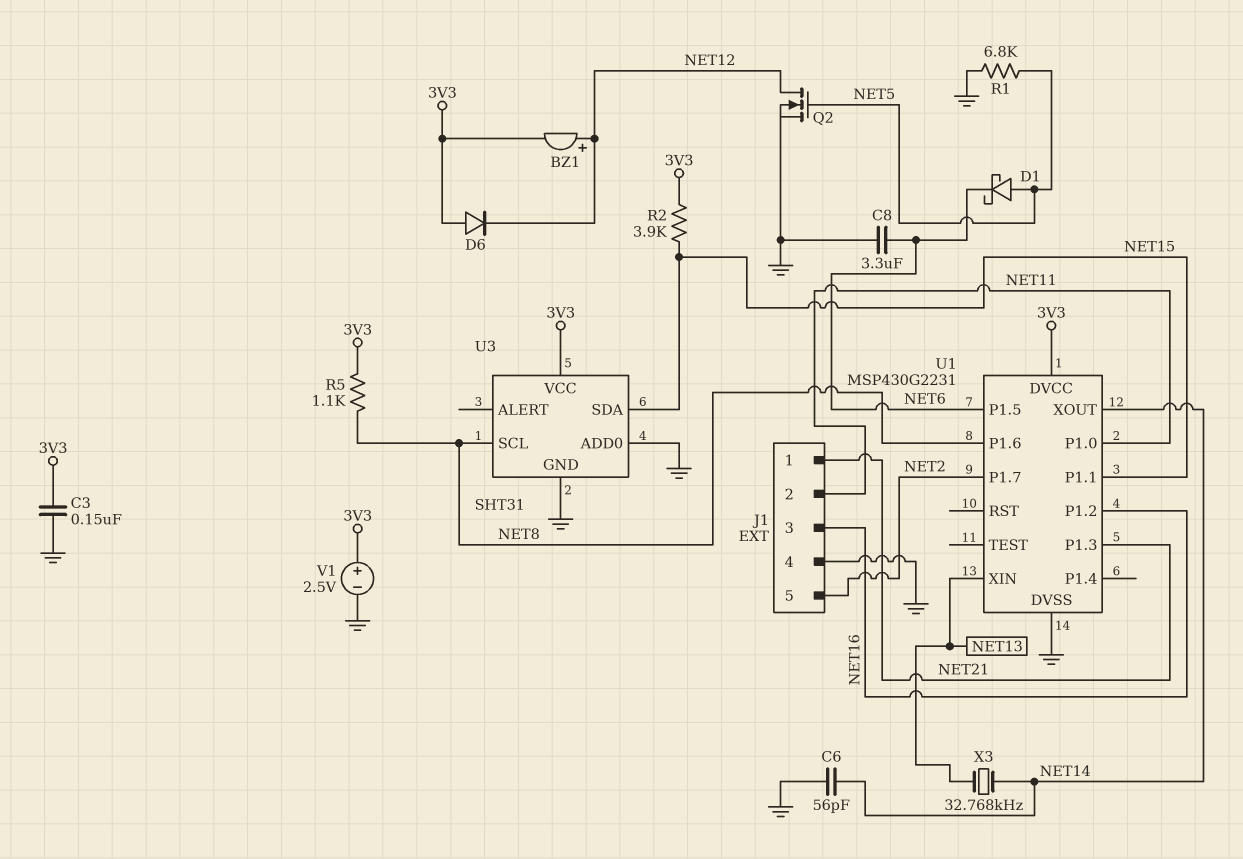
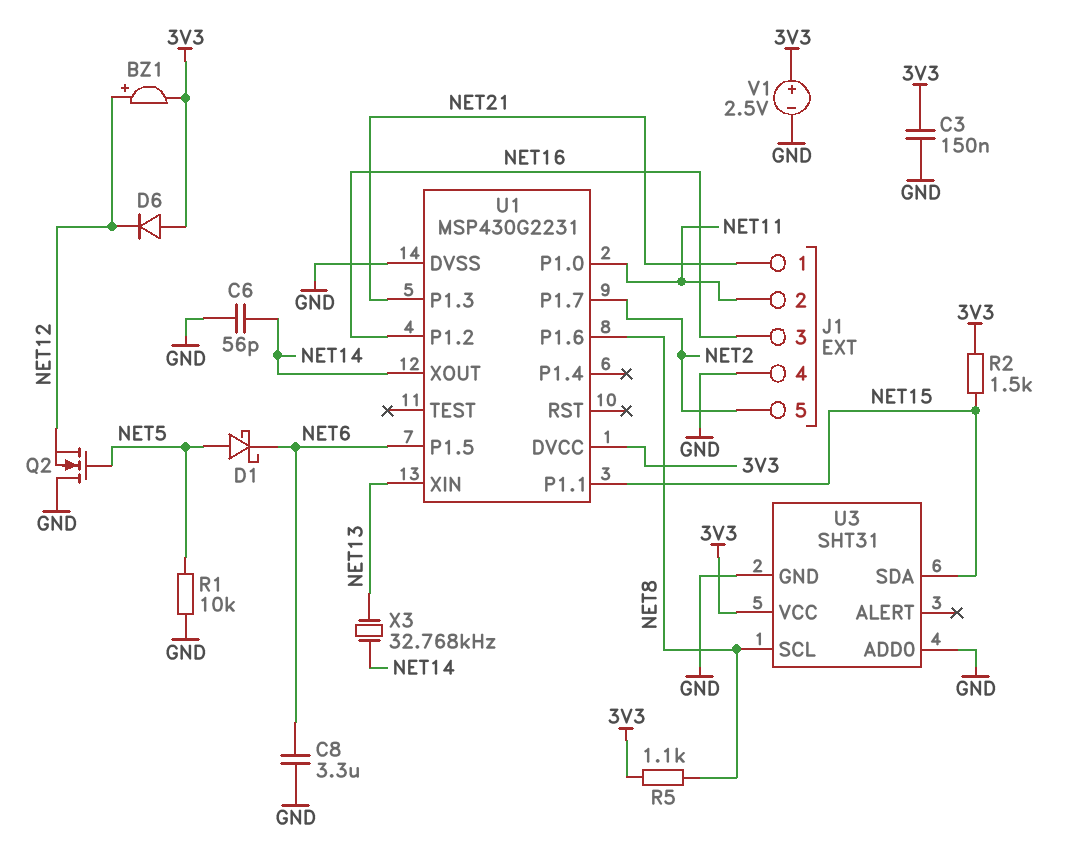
Q2: NMOS (G NET5, D NET12, S GND) -> NMOS (G NET5, D GND, S NET12)
R1: 6.8k (GND, NET5) -> 10k (GND, NET5)
R2: 3.9k (3V3, NET15) -> 1.5k (3V3, NET15)

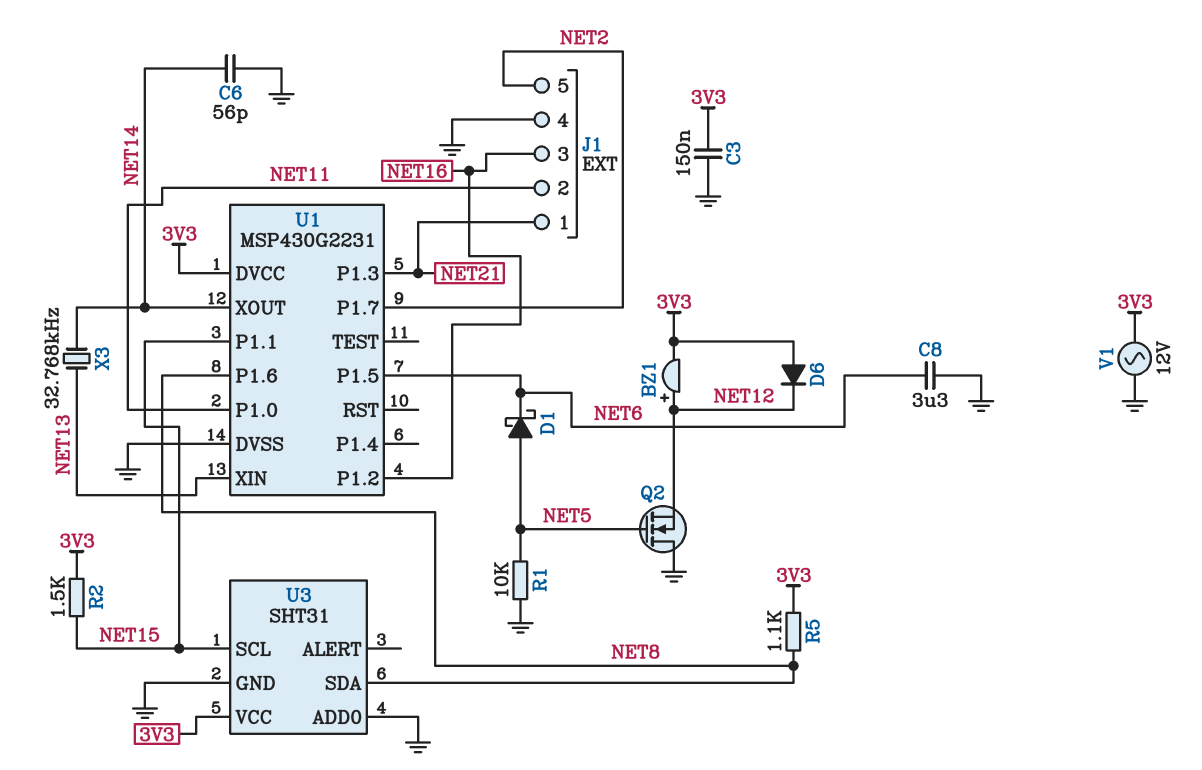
U3 pin SCL: NET8 -> NET15
U3 pin SDA: NET15 -> NET8
V1: 2.5V (plus 3V3, minus GND) -> AC 12V (3V3, GND)

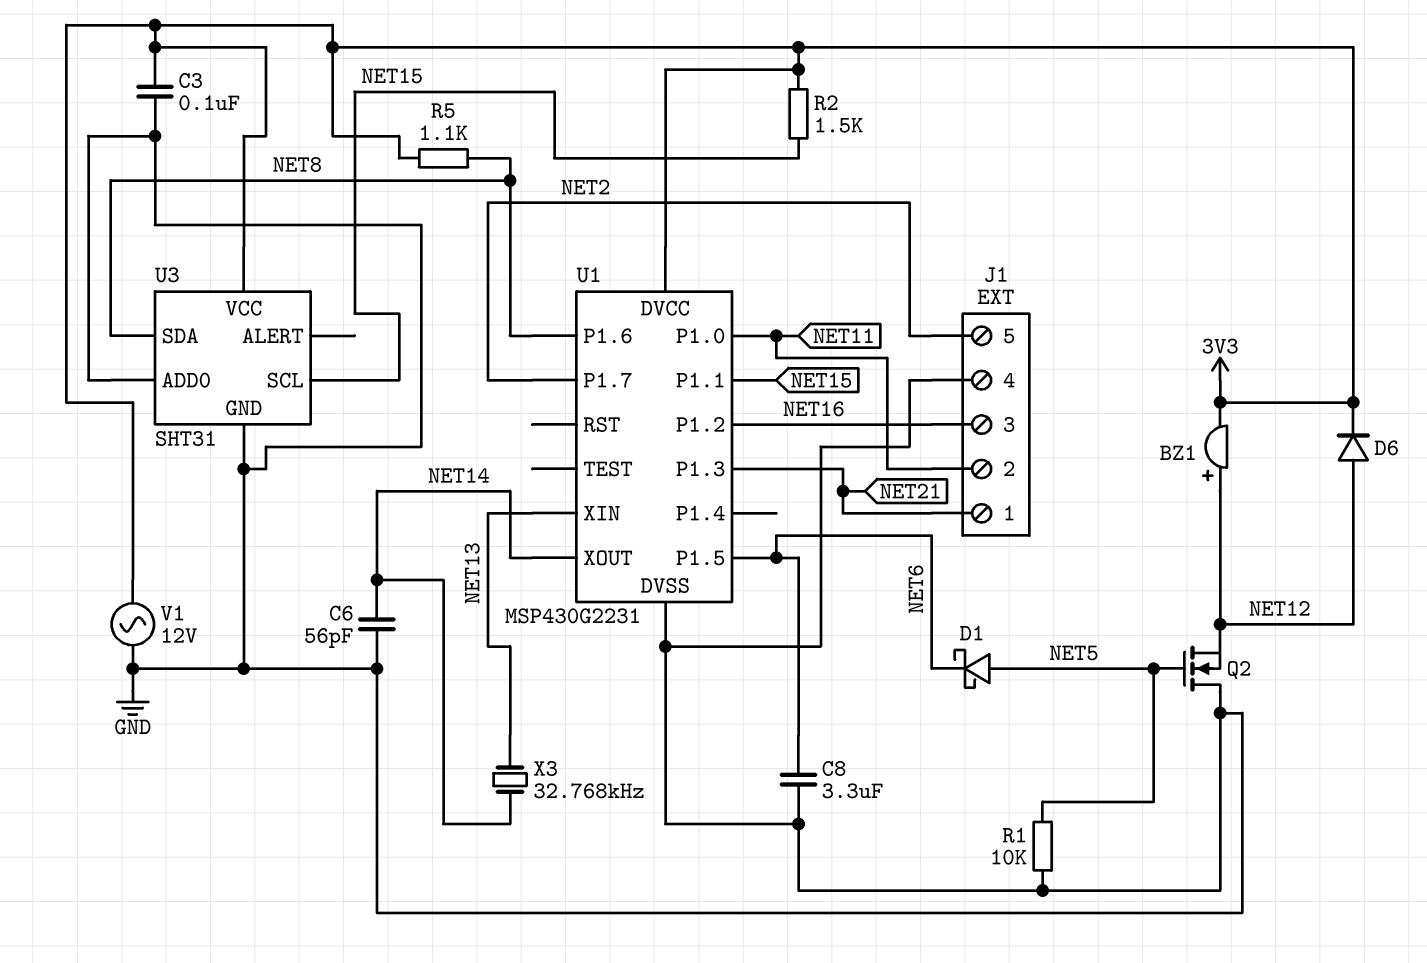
C3: 150nF (3V3, GND) -> 100nF (3V3, GND)
D6: diode (A 3V3, K NET12) -> diode (A NET12, K 3V3)

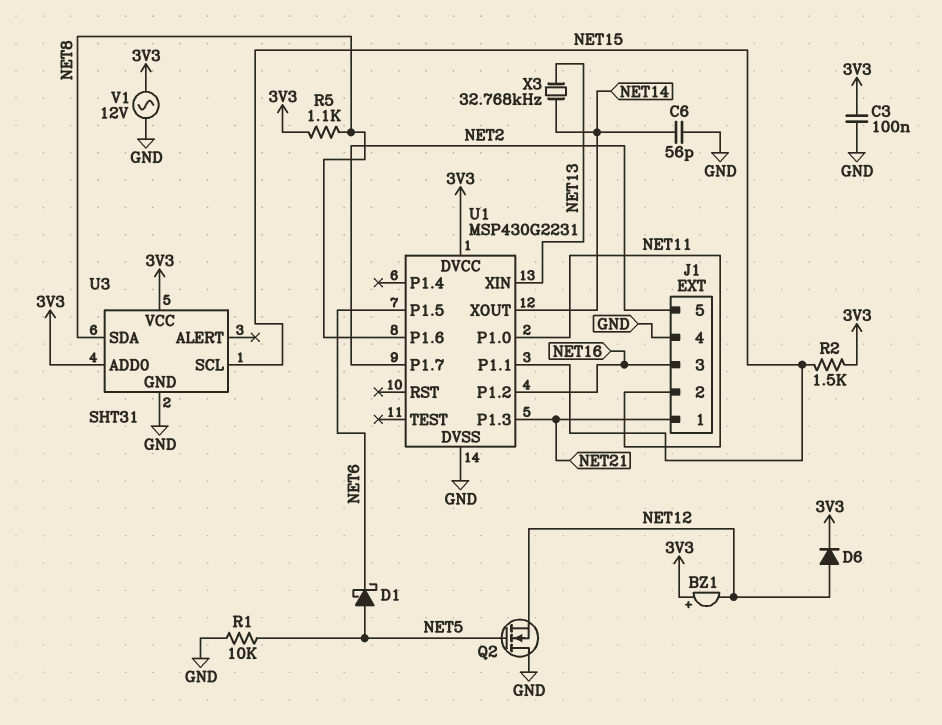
BZ1: buzzer (plus NET12, minus 3V3) -> buzzer (plus 3V3, minus NET12)
C8: 3.3uF (GND, NET6) -> none
U3 pin ADD0: GND -> 3V3

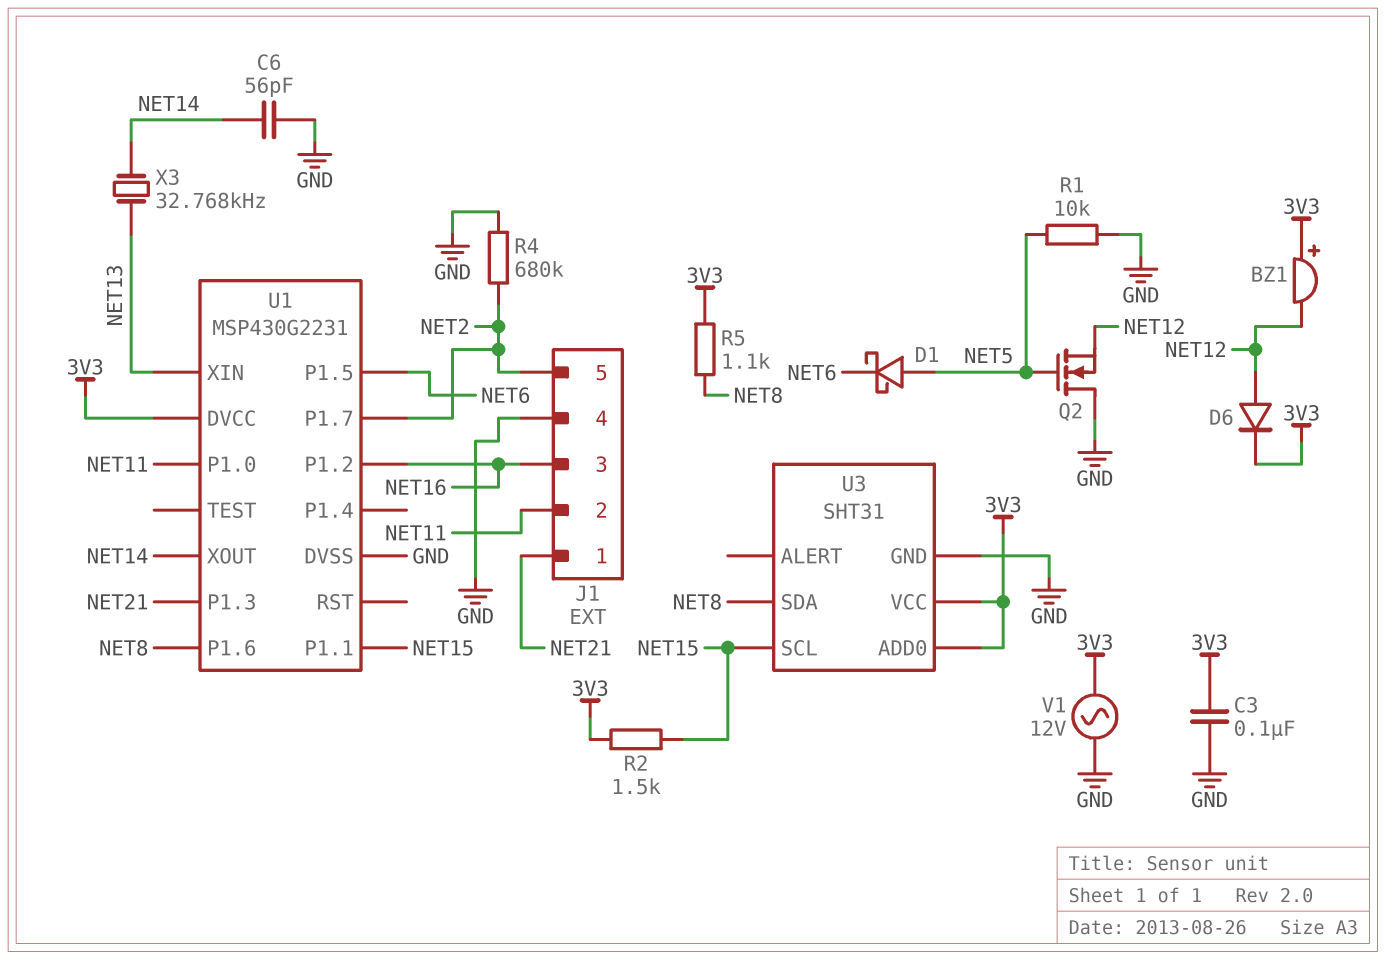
R4: none -> 680k (GND, NET2)

